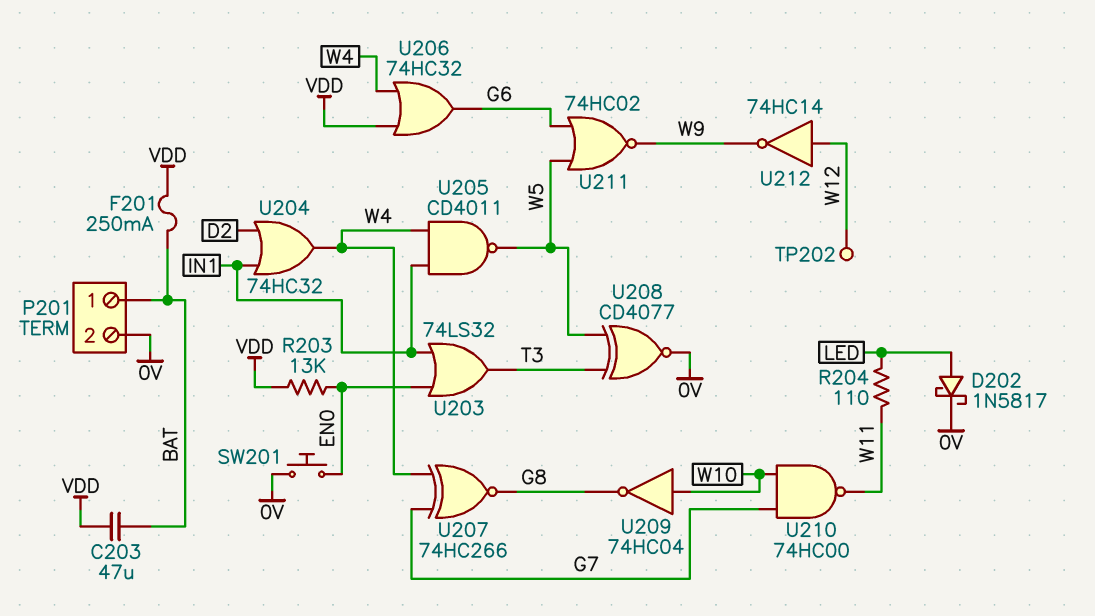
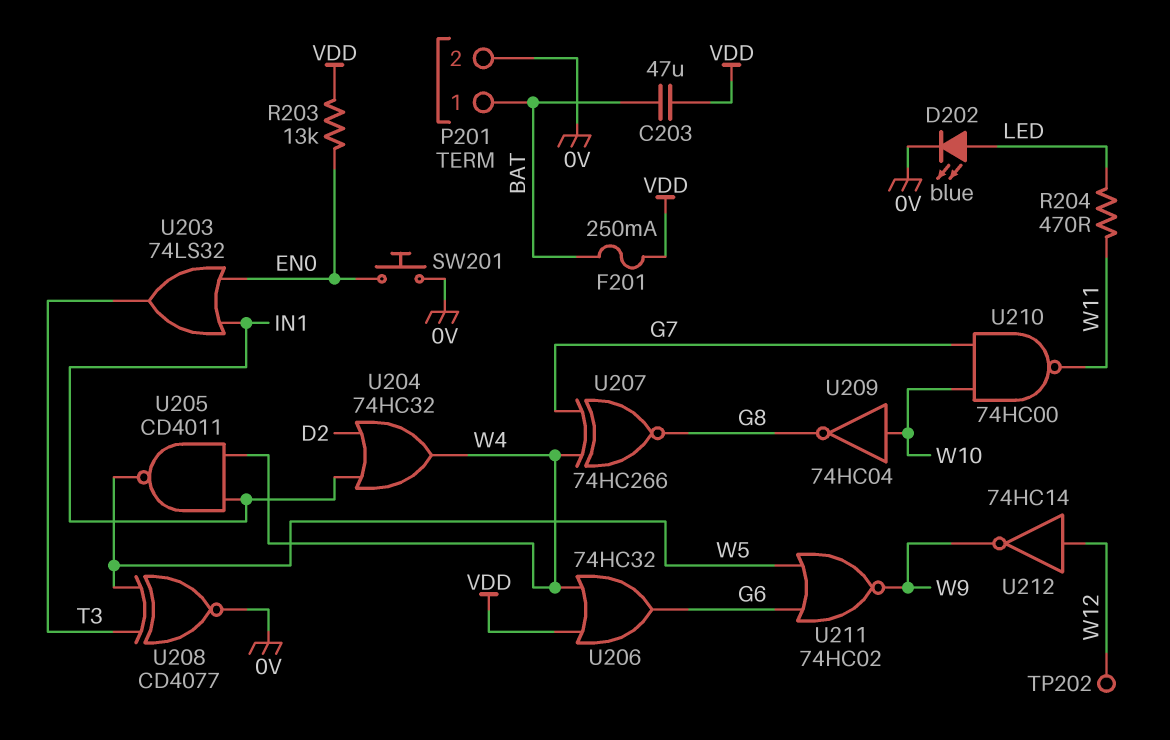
D202: schottky 1N5817 (A LED, K 0V) -> LED blue (A LED, K 0V)
R204: 110 (LED, W11) -> 470 (LED, W11)

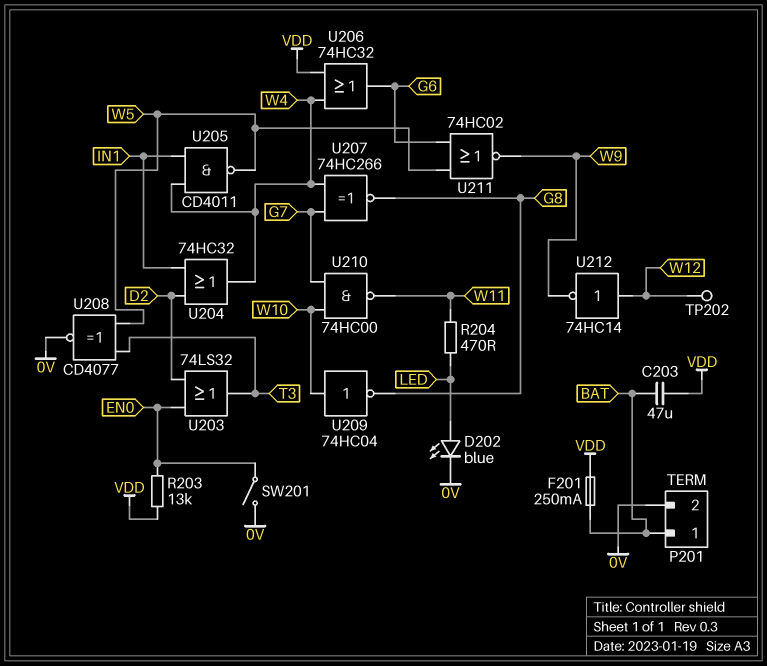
SW201: button (0V, EN0) -> switch (0V, EN0)
U203: OR 74LS32 (in EN0, in IN1, out T3) -> OR 74LS32 (in D2, in EN0, out T3)

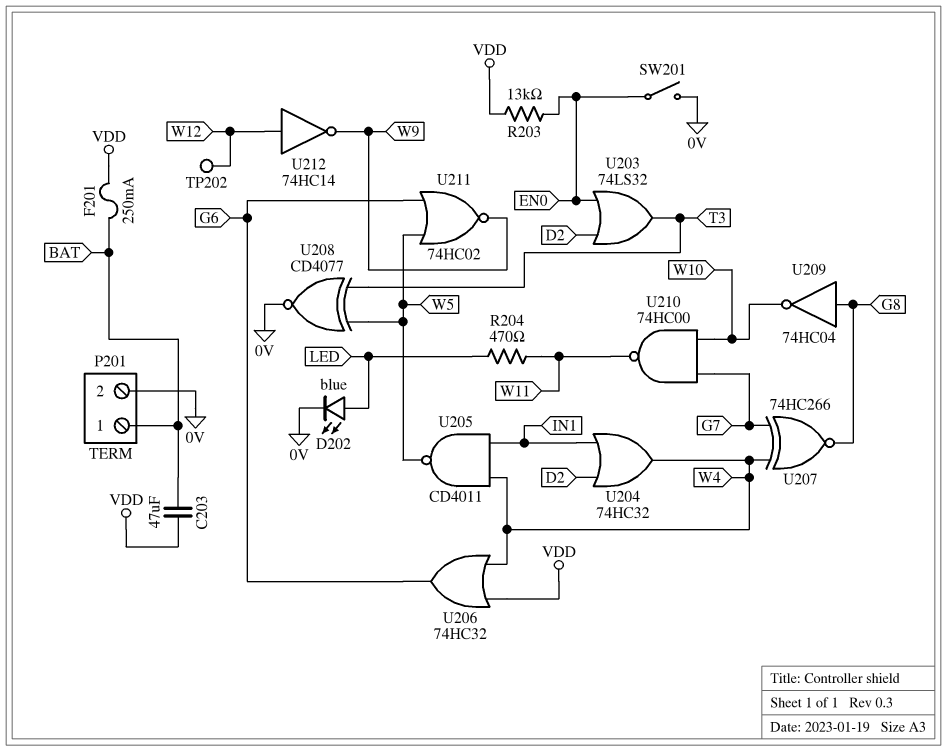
U209: NOT 74HC04 (in W10, out G8) -> NOT 74HC04 (in G8, out W10)

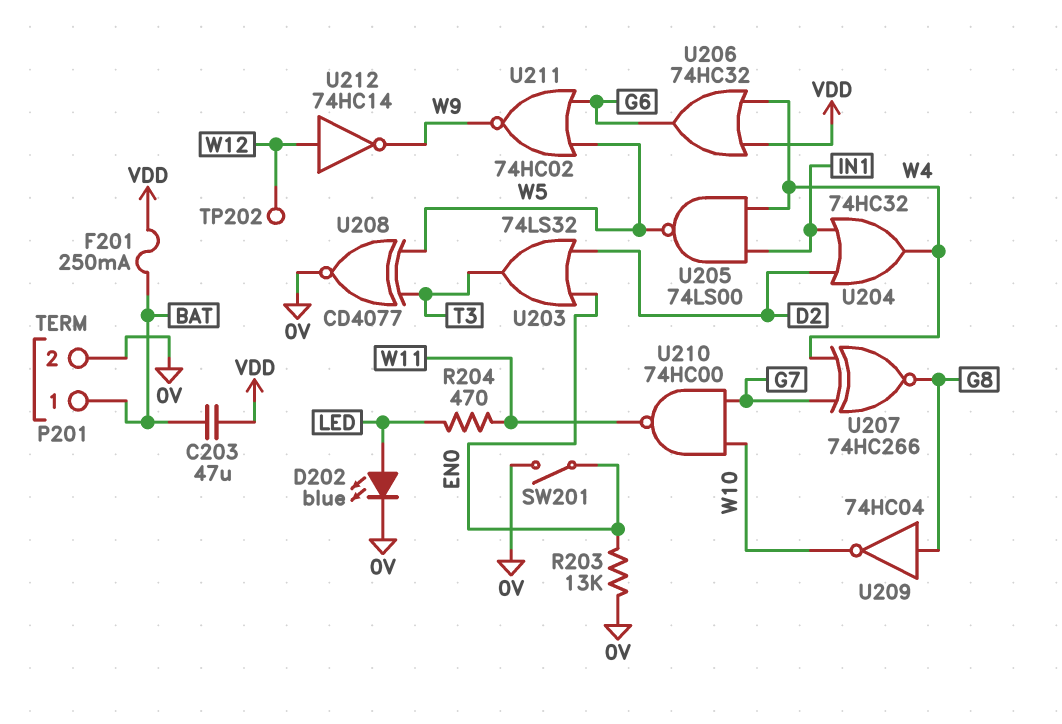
R203: 13k (EN0, VDD) -> 13k (0V, EN0)
U205: NAND CD4011 (in IN1, in W4, out W5) -> NAND 74LS00 (in IN1, in W4, out W5)

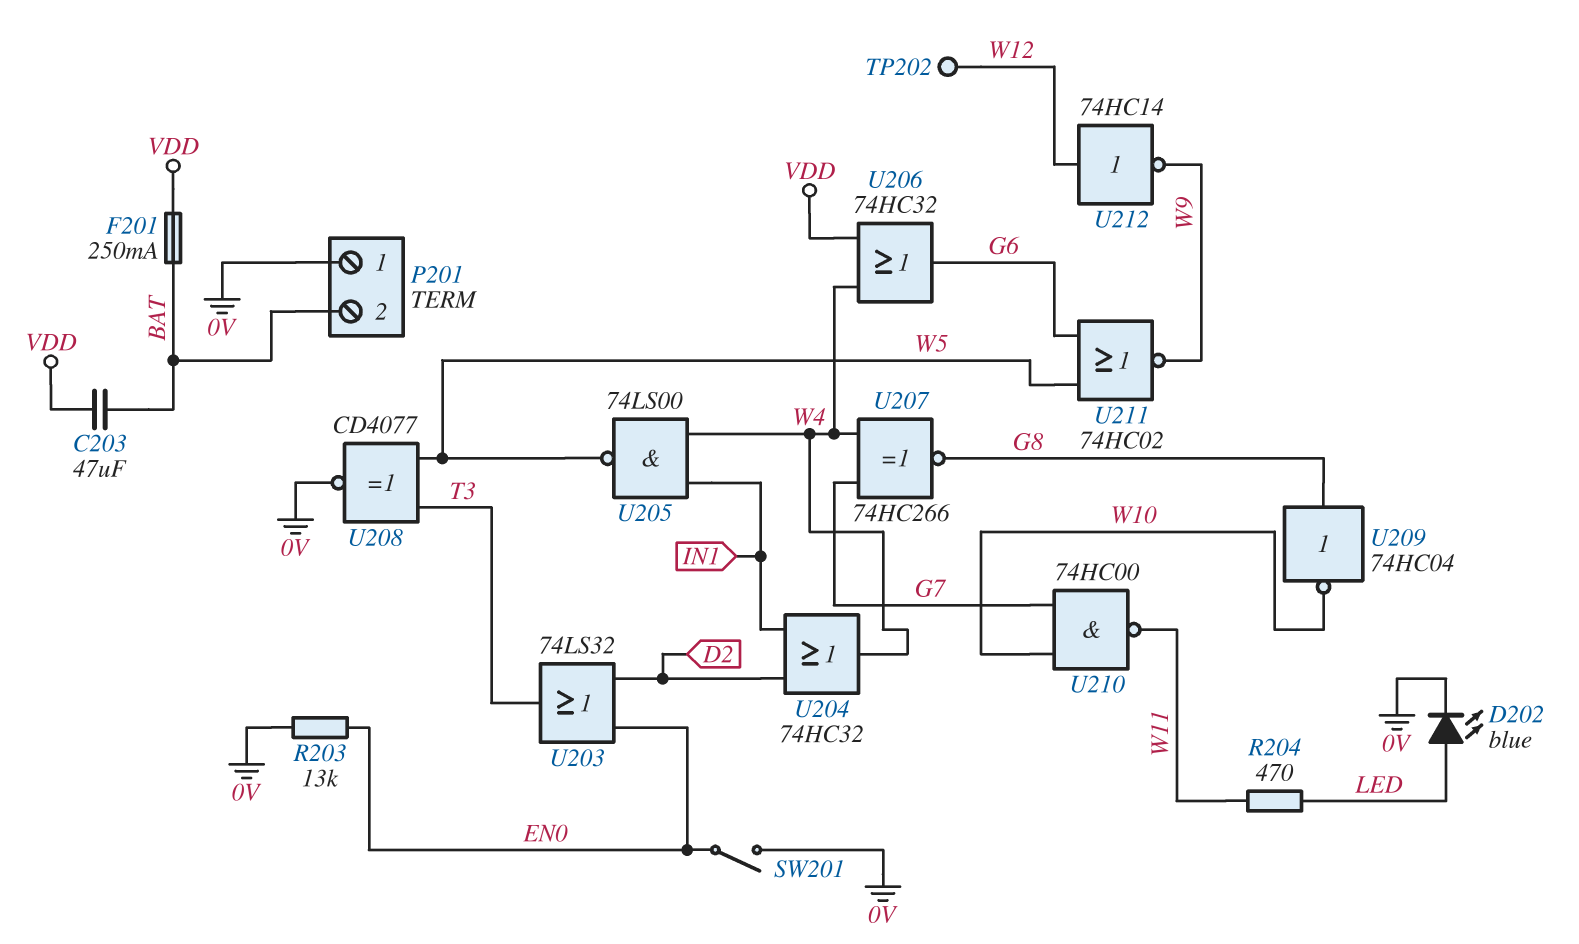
P201 pin 1: BAT -> 0V
P201 pin 2: 0V -> BAT

